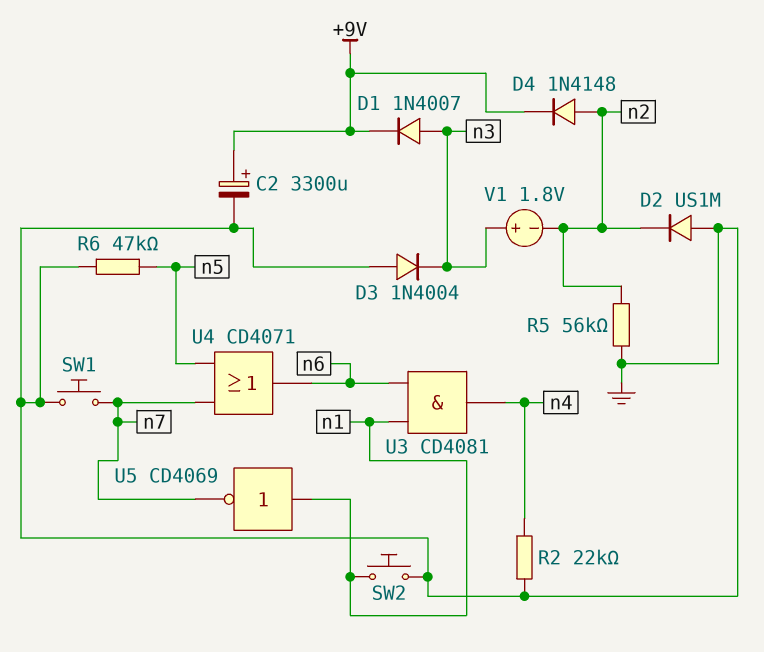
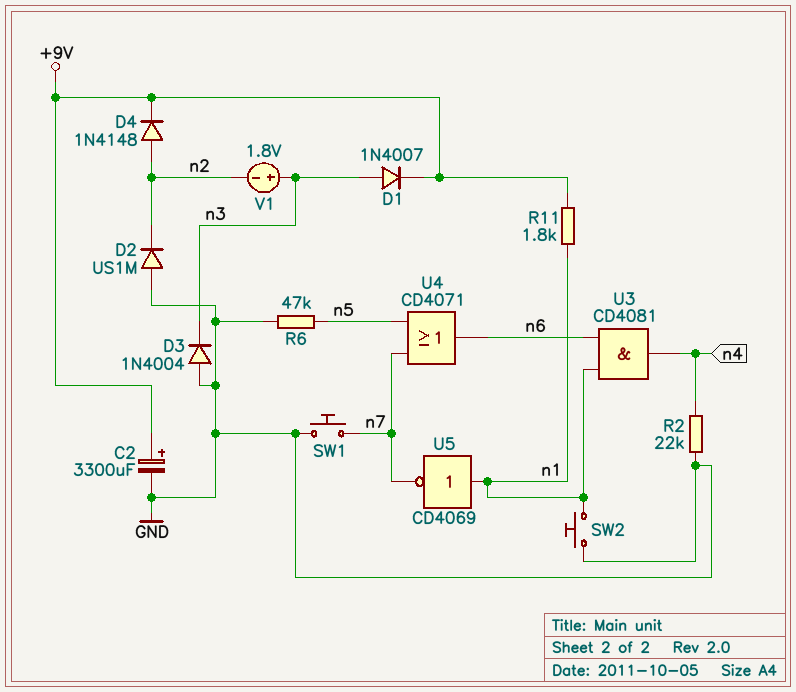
R5: 56k (GND, n2) -> none
R11: none -> 1.8k (+9V, n1)

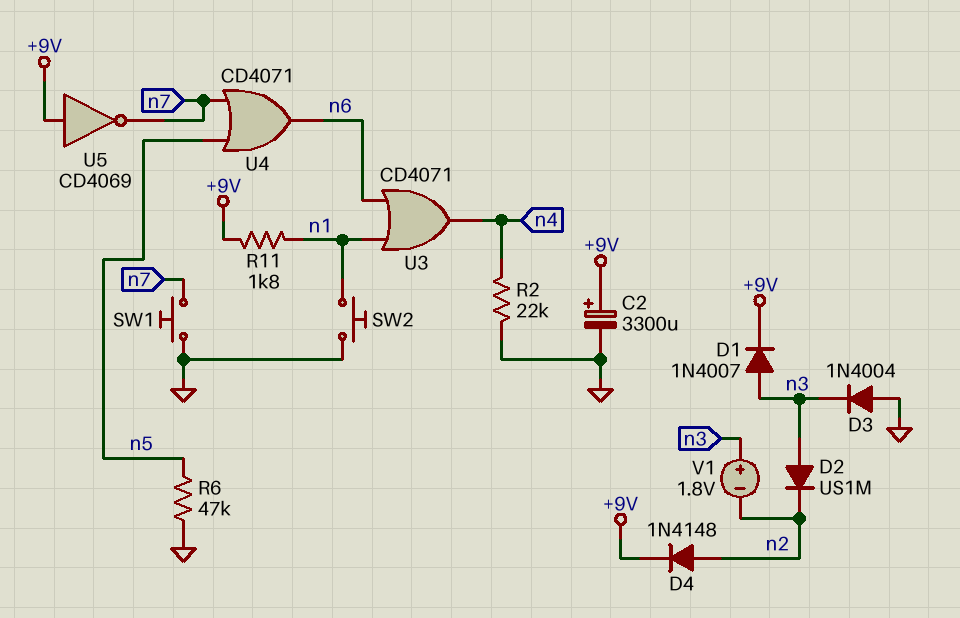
D2: diode US1M (A GND, K n2) -> diode US1M (A n3, K n2)
U3: AND CD4081 (in n1, in n6, out n4) -> OR CD4071 (in n1, in n6, out n4)
U5: NOT CD4069 (in n1, out n7) -> NOT CD4069 (in +9V, out n7)

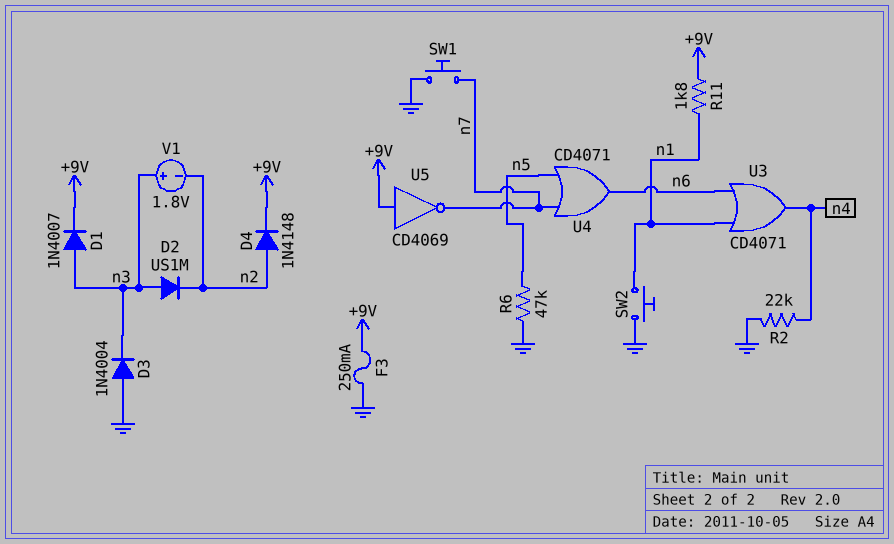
C2: 3300uF (plus +9V, minus GND) -> none
F3: none -> 250mA (+9V, GND)

